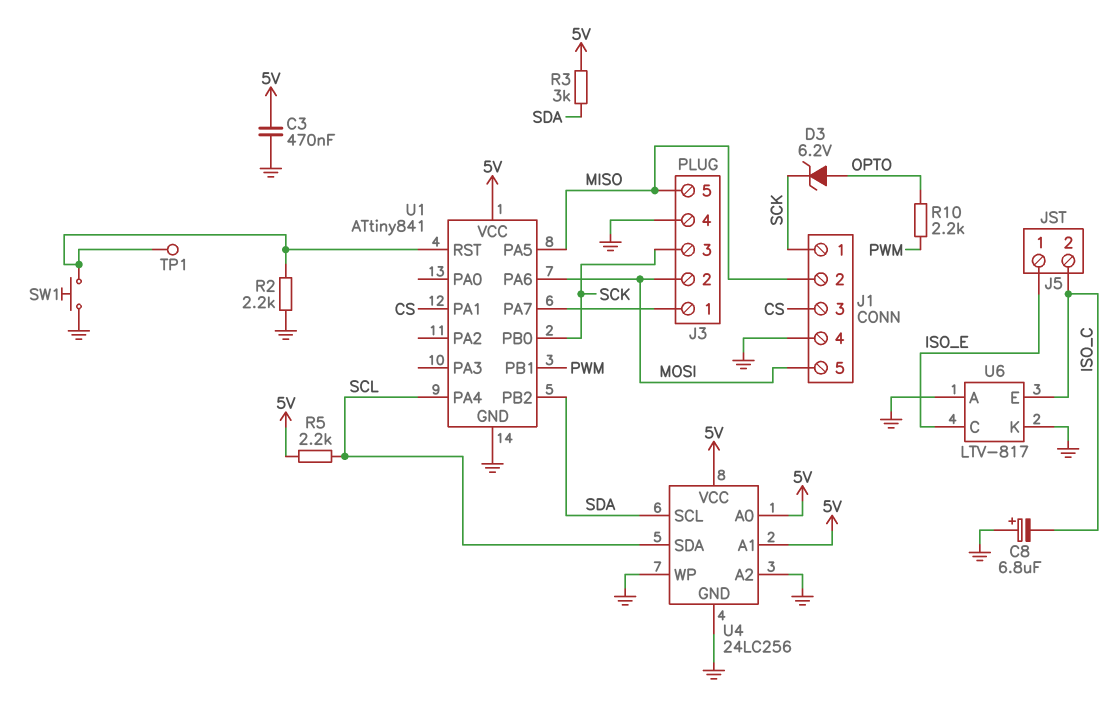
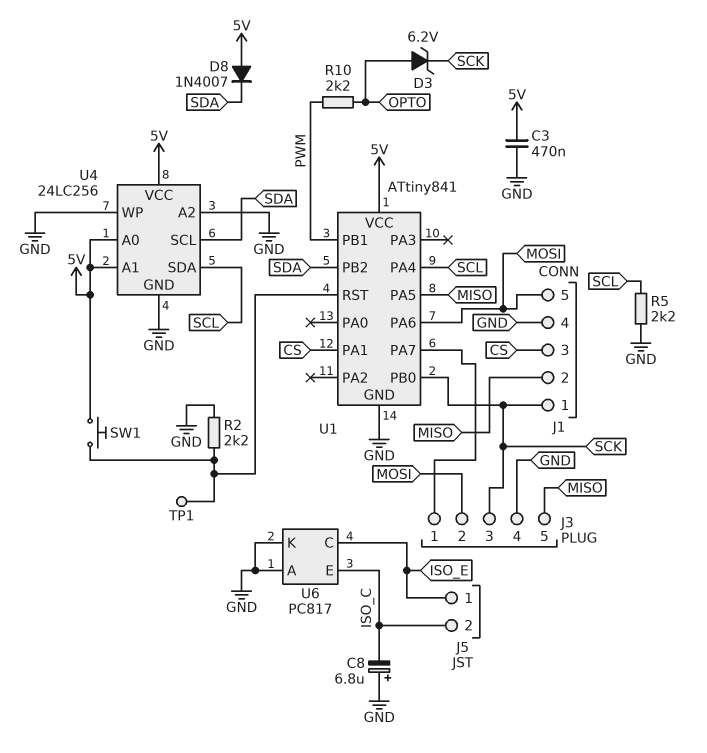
D8: none -> diode 1N4007 (A 5V, K SDA)
R3: 3k (5V, SDA) -> none
R5: 2.2k (5V, SCL) -> 2.2k (GND, SCL)
SW1: button (GND, U1/RST) -> button (5V, U1/RST)
U6: LTV-817 -> PC817

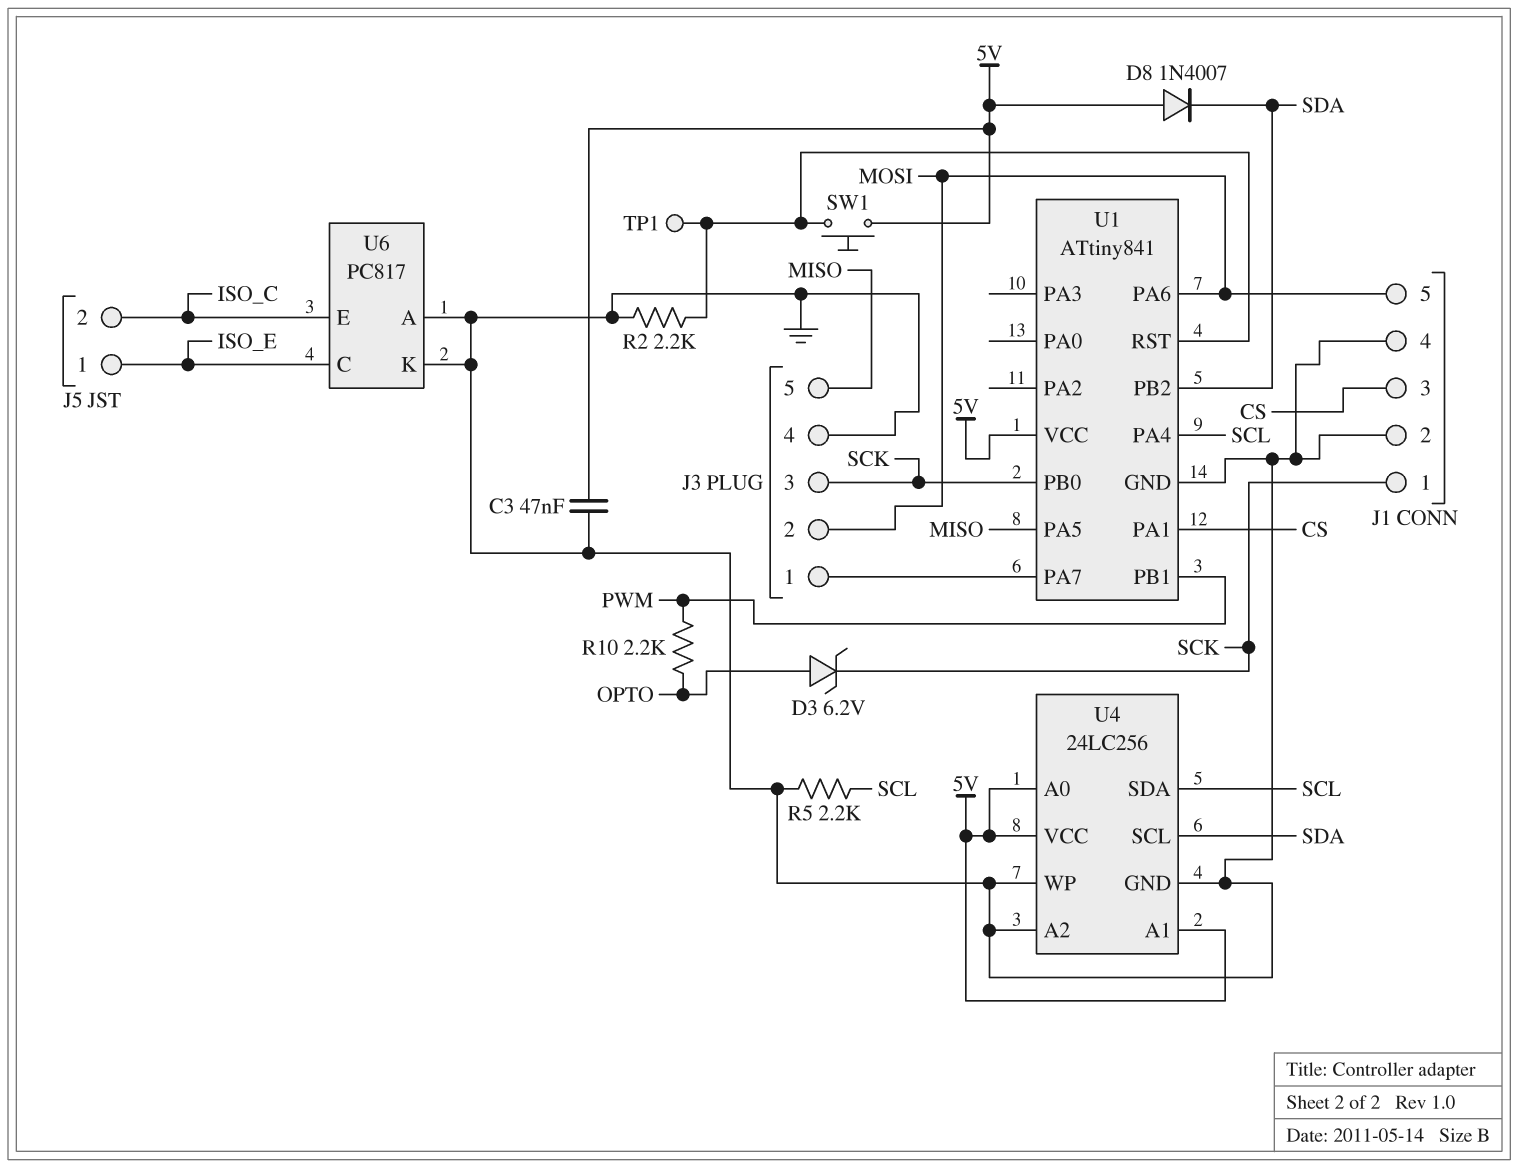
C3: 470nF (5V, GND) -> 47nF (5V, GND)
C8: 6.8uF (plus GND, minus ISO_C) -> none
J1 pin 2: MISO -> GND

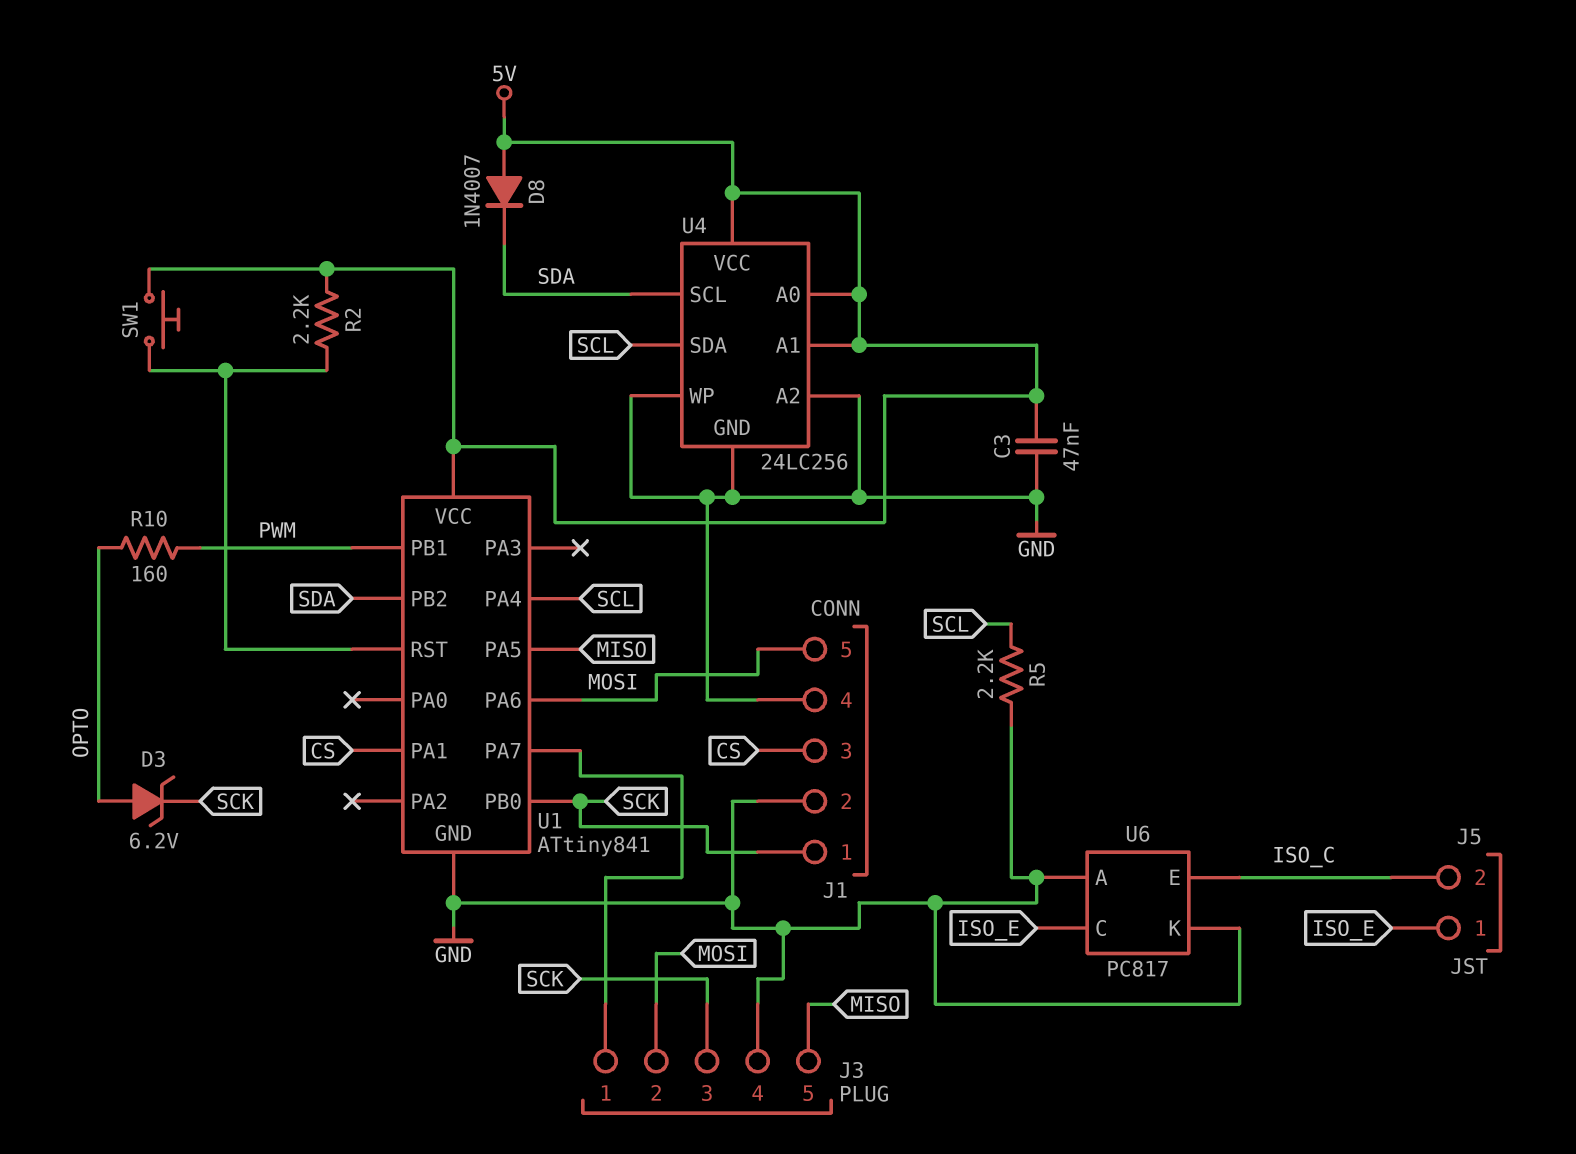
R2: 2.2k (GND, U1/RST) -> 2.2k (5V, U1/RST)
R10: 2.2k (OPTO, PWM) -> 160 (OPTO, PWM)
TP1: test point (U1/RST) -> none

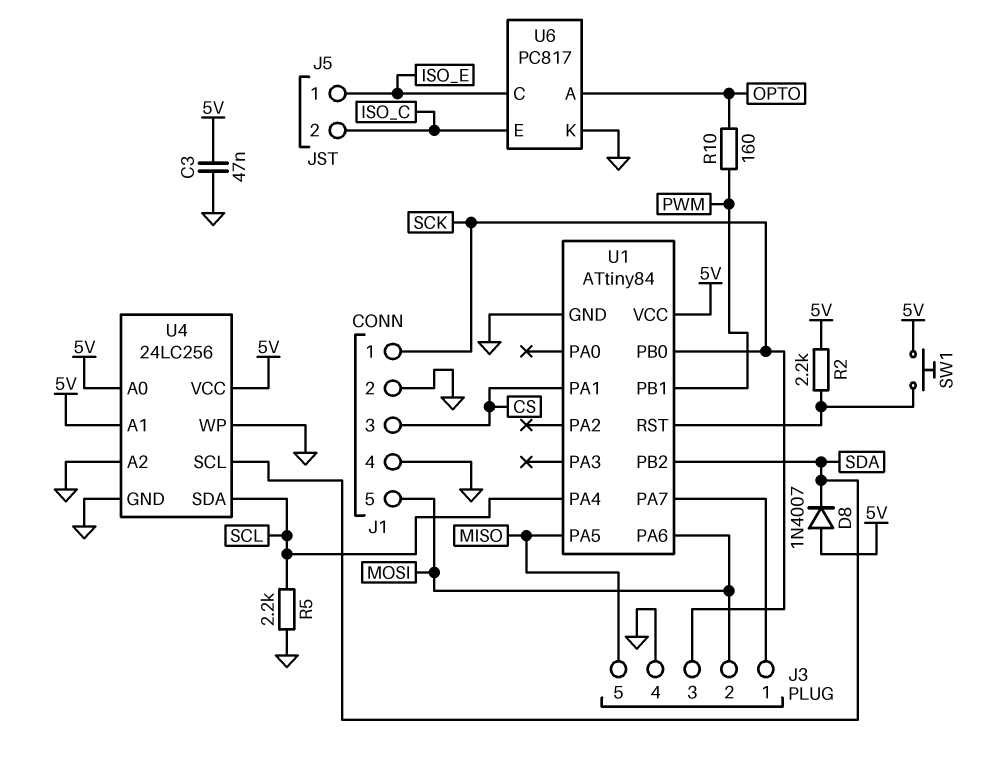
D3: zener 6.2V (A OPTO, K SCK) -> none
U1: ATtiny841 -> ATtiny84
U6 pin A: GND -> OPTO

